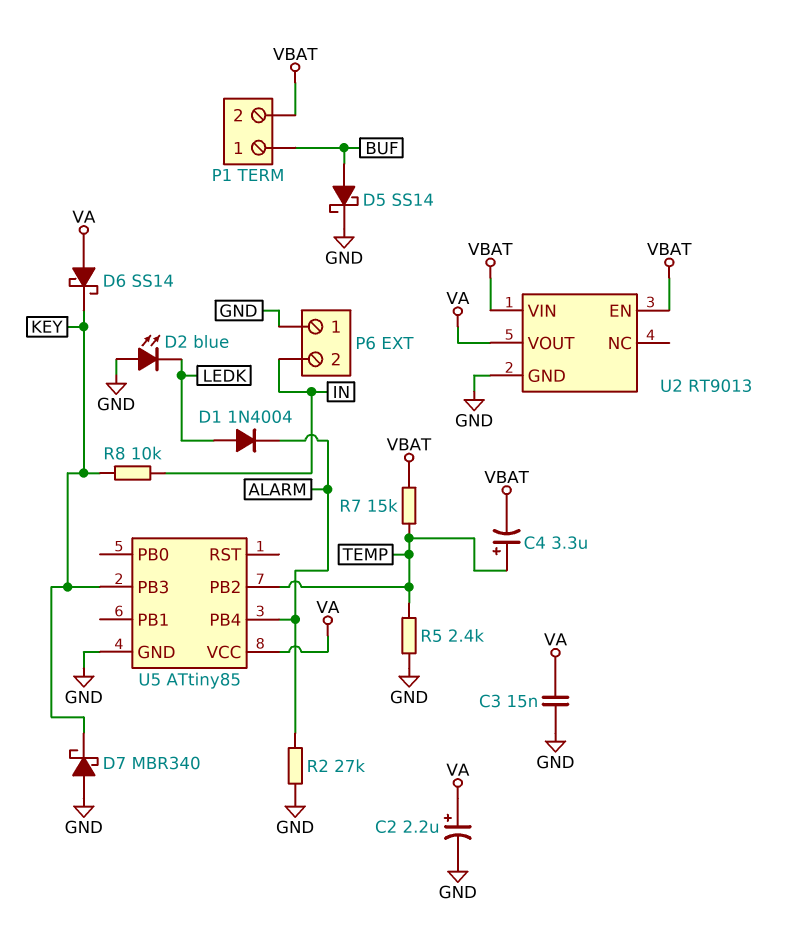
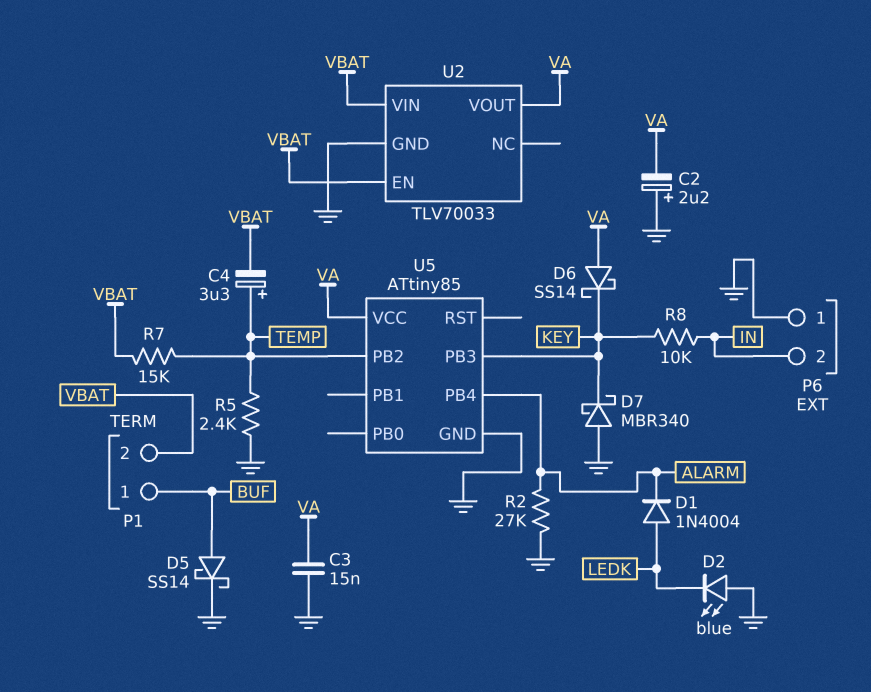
C2: 2.2uF (plus VA, minus GND) -> 2.2uF (plus GND, minus VA)
U2: RT9013 -> TLV70033

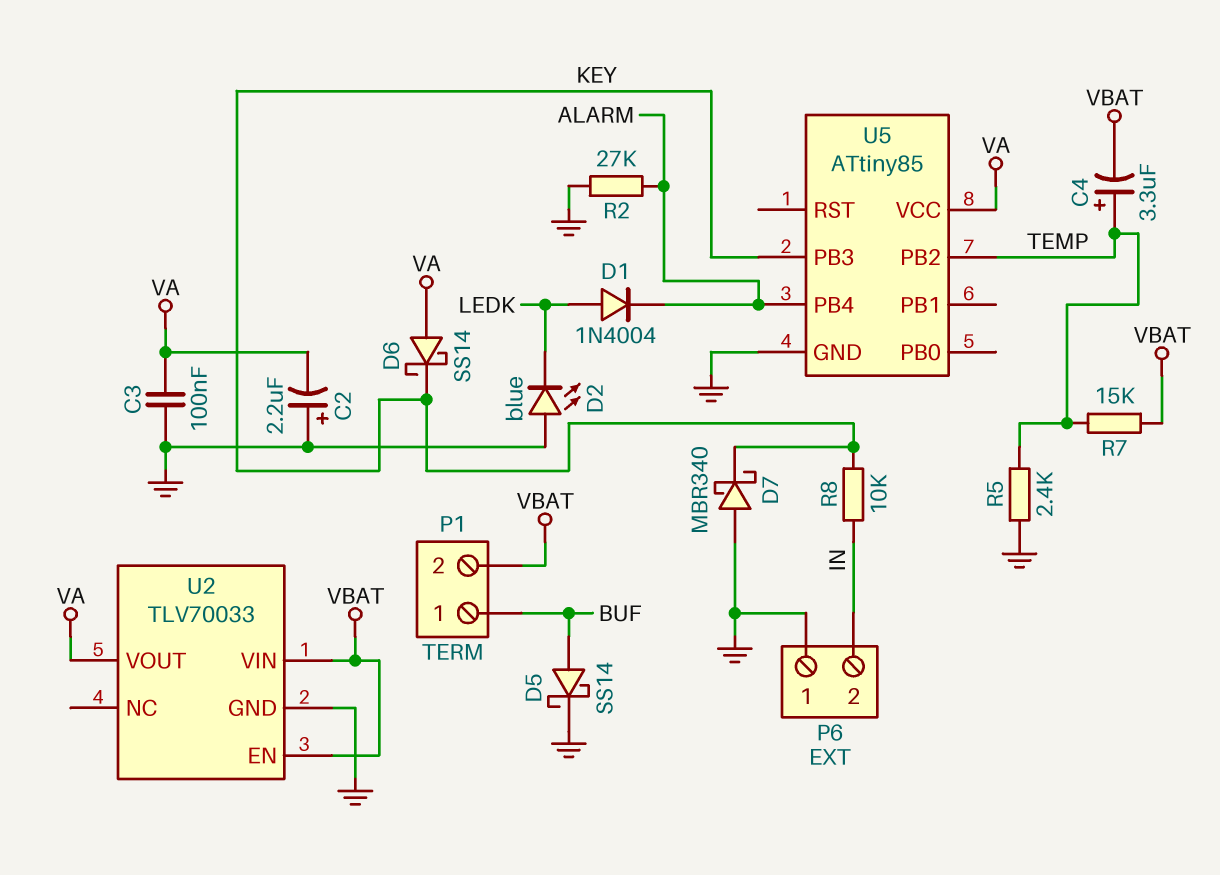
C3: 15nF (GND, VA) -> 100nF (GND, VA)

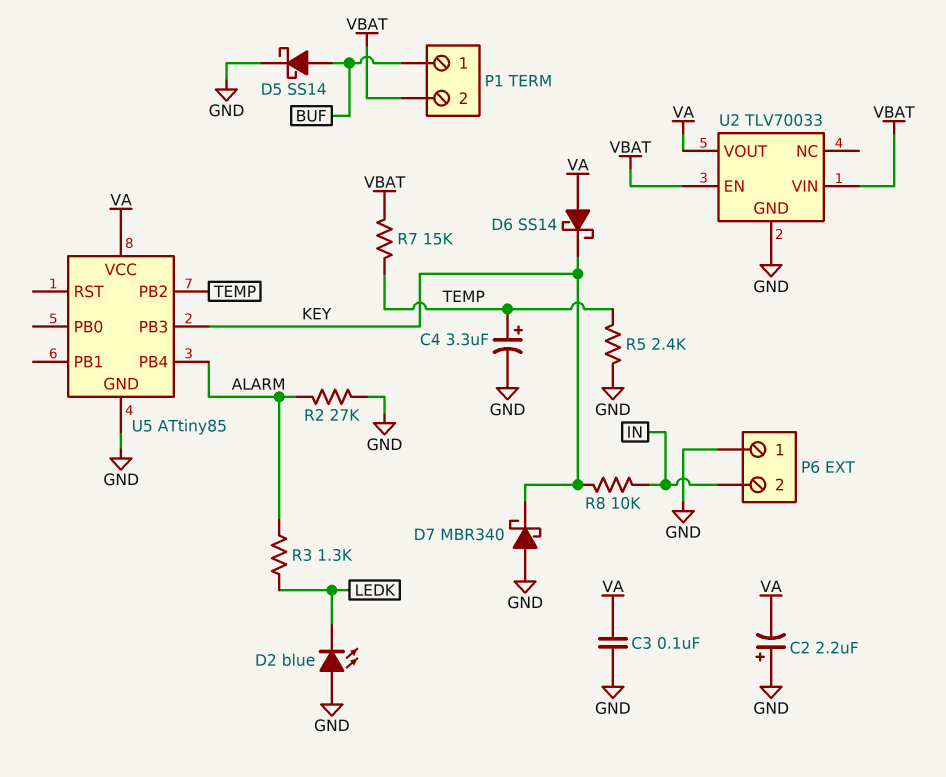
C4: 3.3uF (plus TEMP, minus VBAT) -> 3.3uF (plus TEMP, minus GND)
D1: diode 1N4004 (A LEDK, K ALARM) -> none
R3: none -> 1.3k (ALARM, LEDK)

